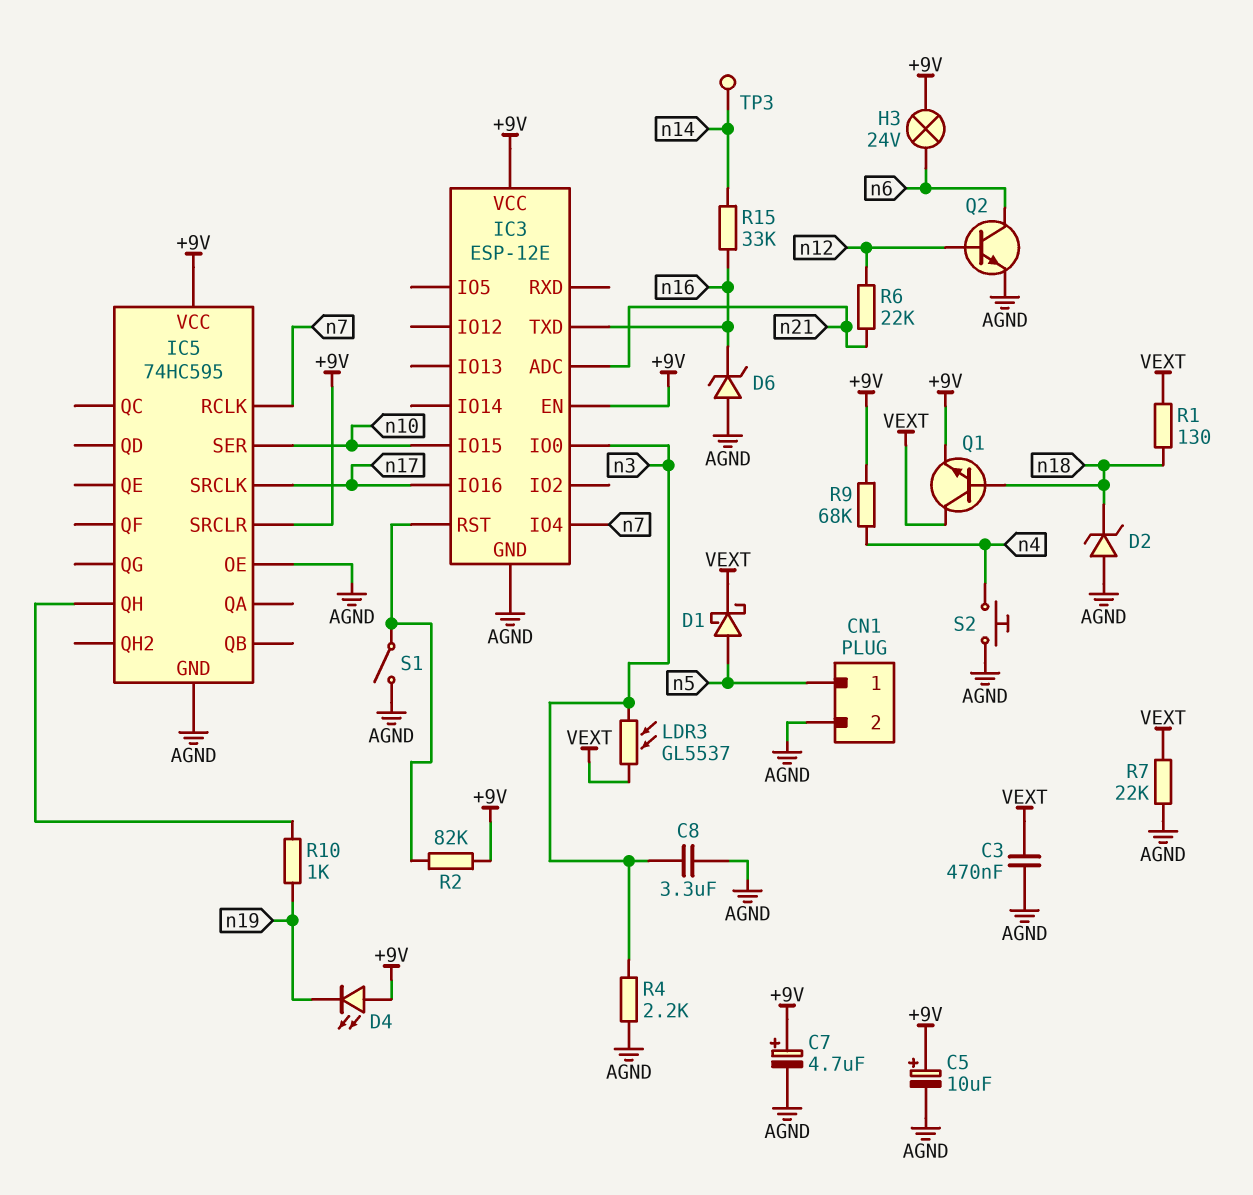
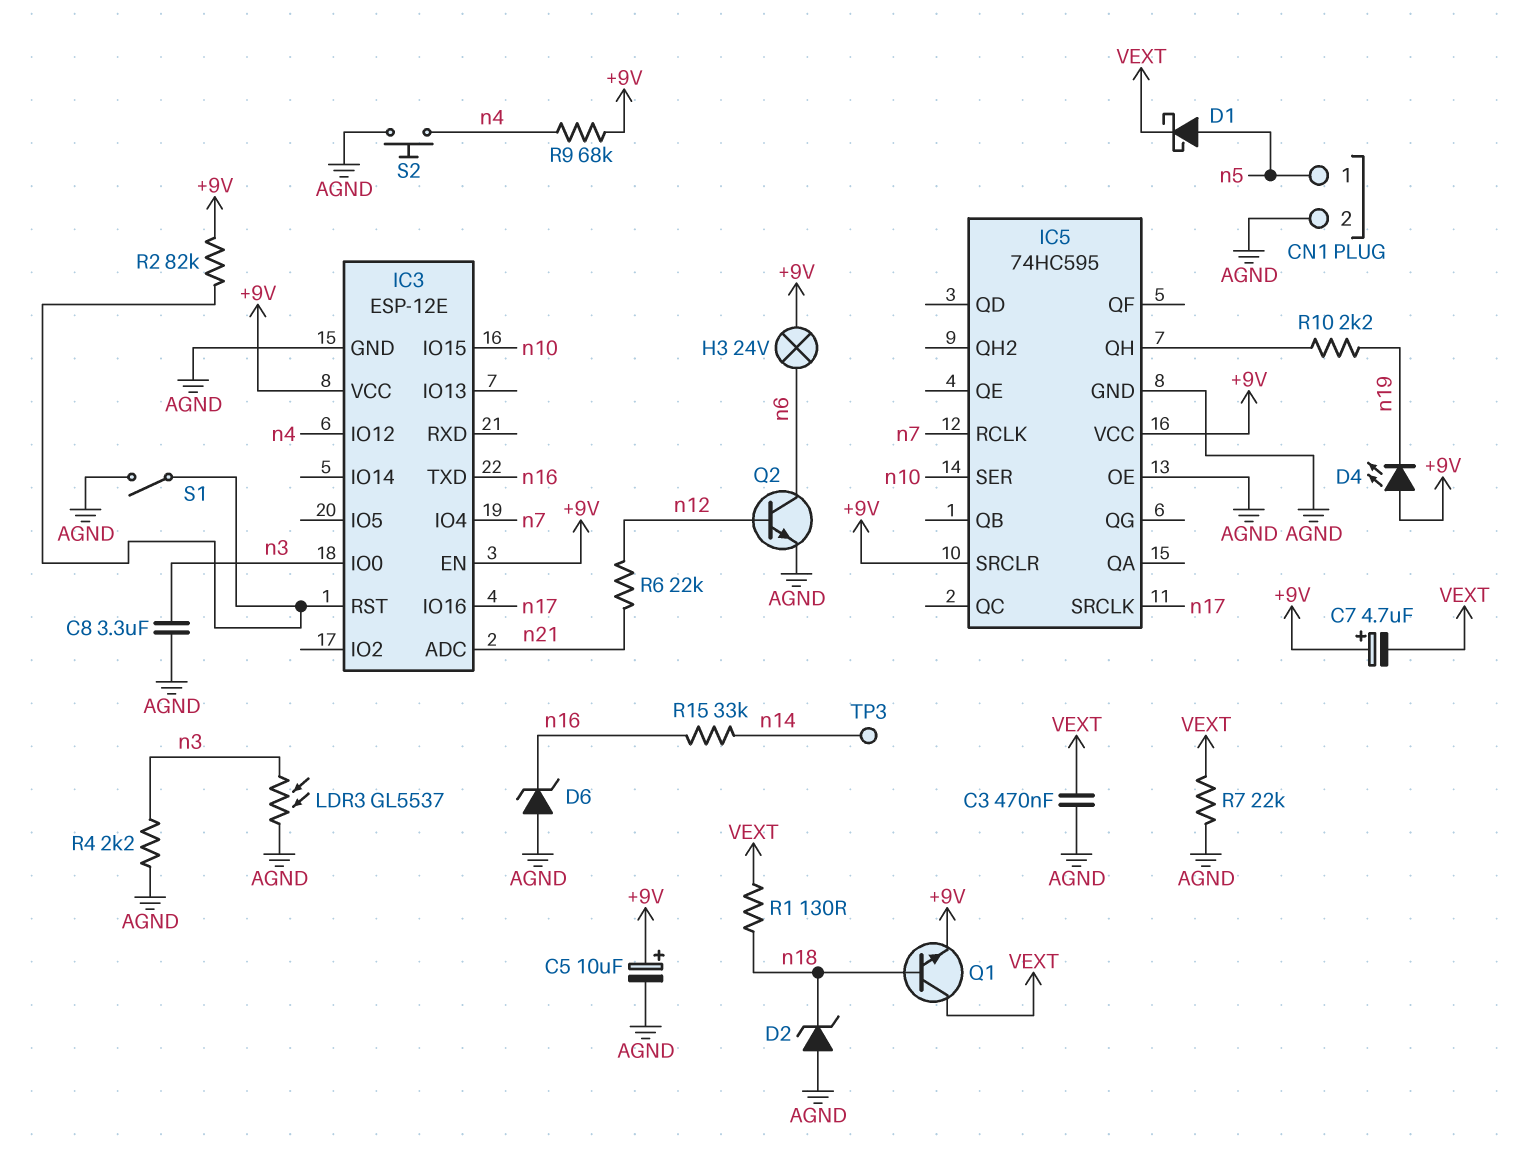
C7: 4.7uF (plus +9V, minus AGND) -> 4.7uF (plus +9V, minus VEXT)
IC3 pin IO12: none -> n4
LDR3: GL5537 (VEXT, n3) -> GL5537 (AGND, n3)
R10: 1k (IC5/QH, n19) -> 2.2k (IC5/QH, n19)

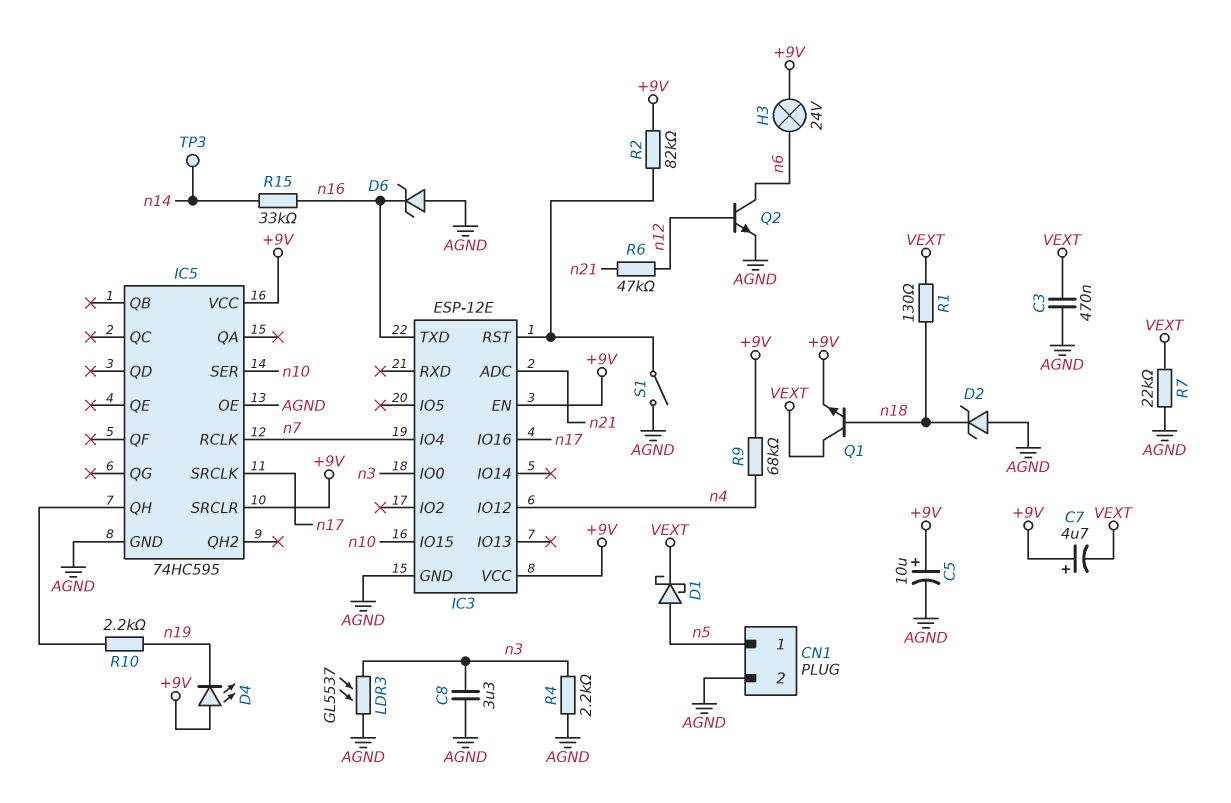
R6: 22k (n12, n21) -> 47k (n12, n21)
S2: button (AGND, n4) -> none

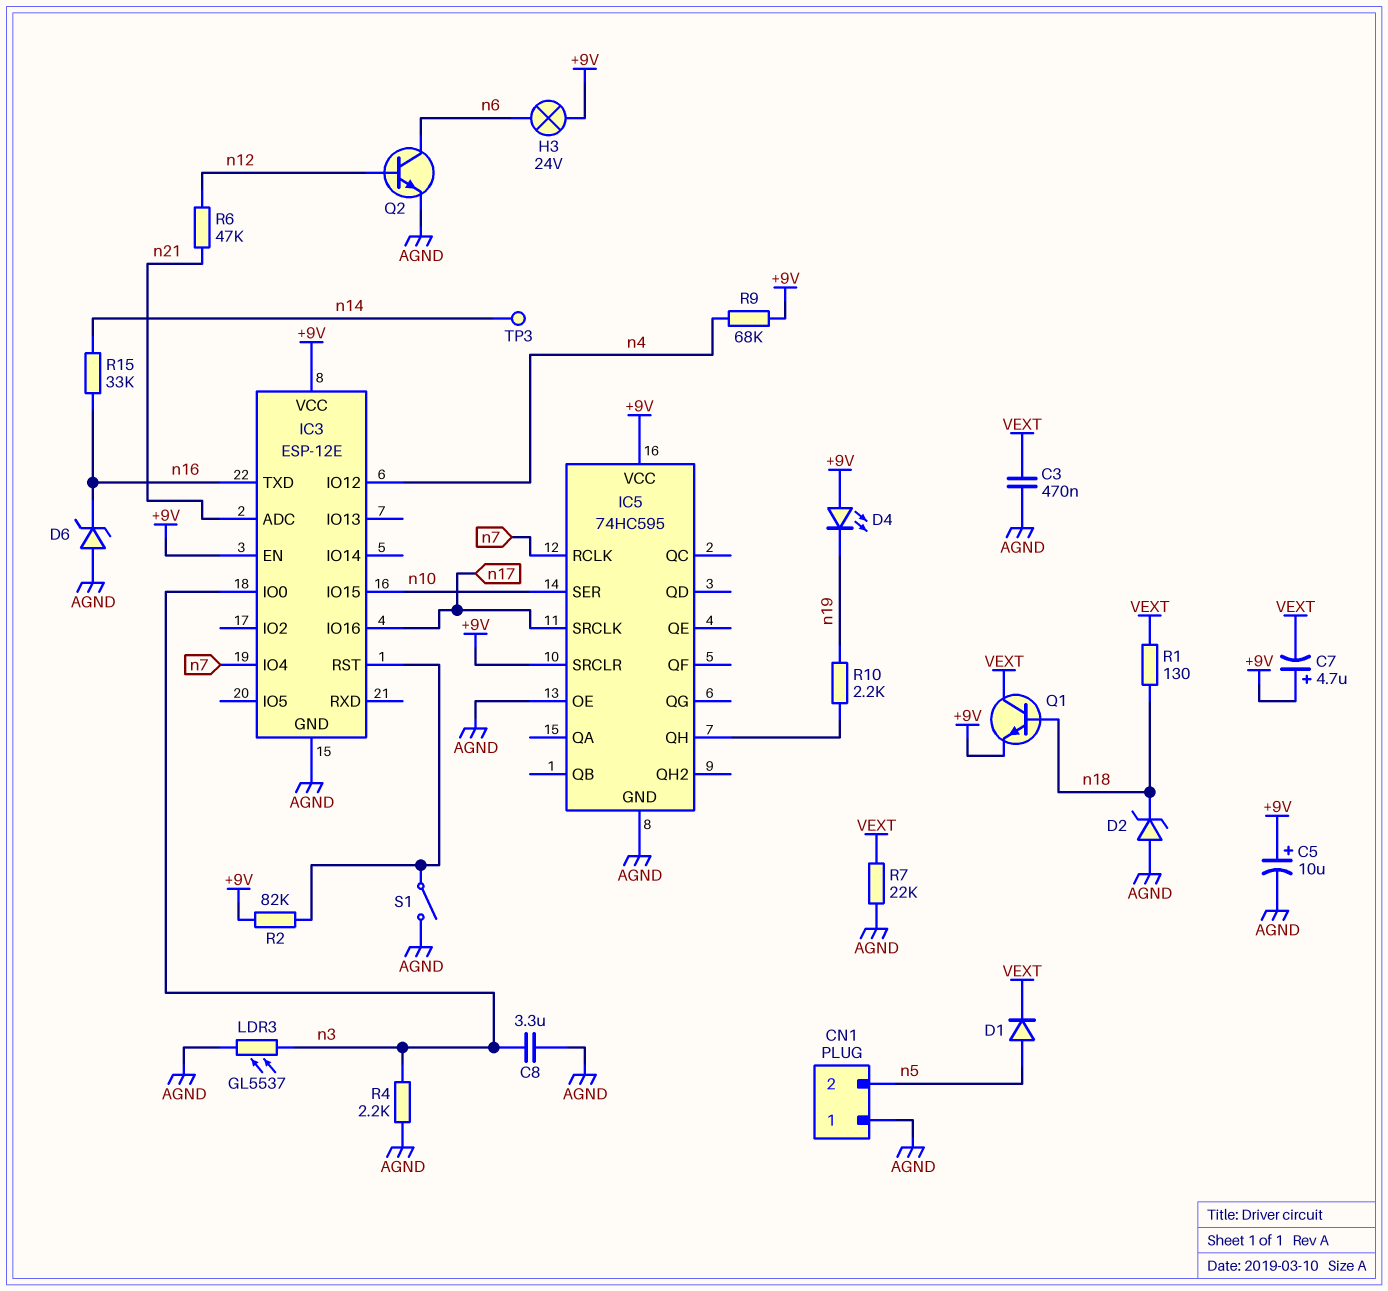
CN1 pin 1: n5 -> AGND
CN1 pin 2: AGND -> n5
D1: schottky (A n5, K VEXT) -> diode (A n5, K VEXT)

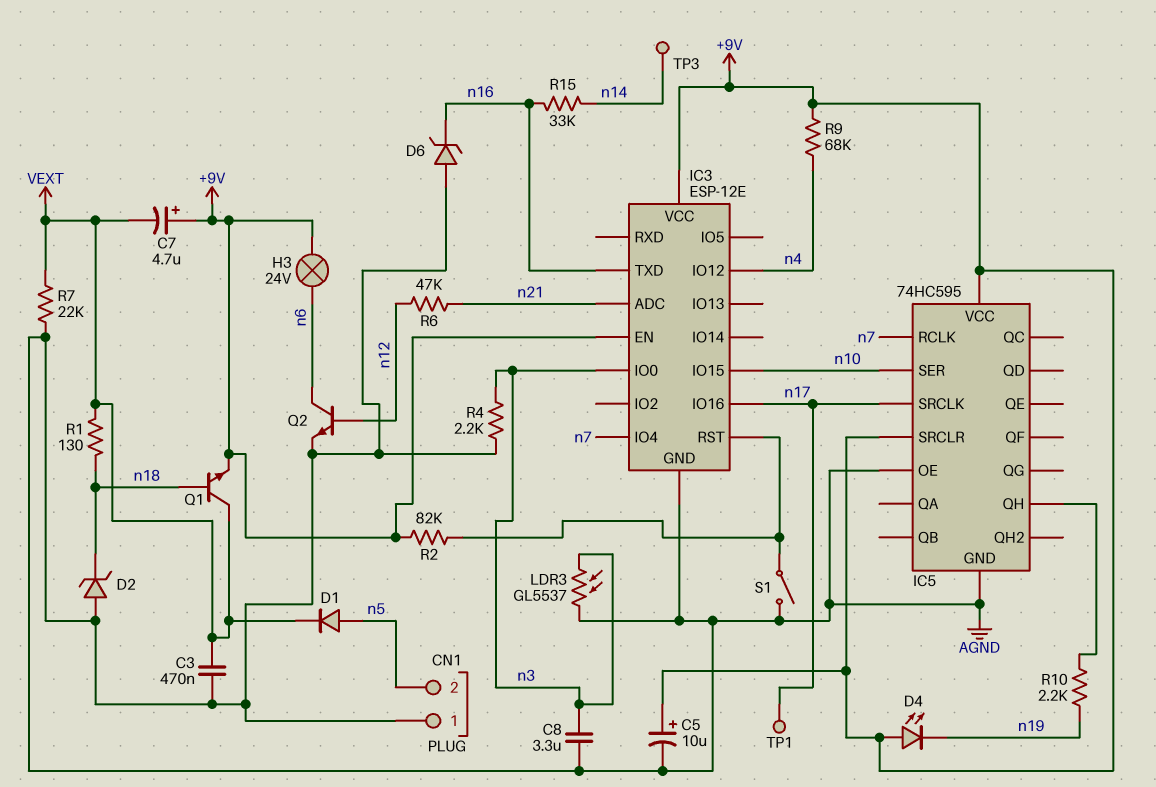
TP1: none -> test point (n17)

